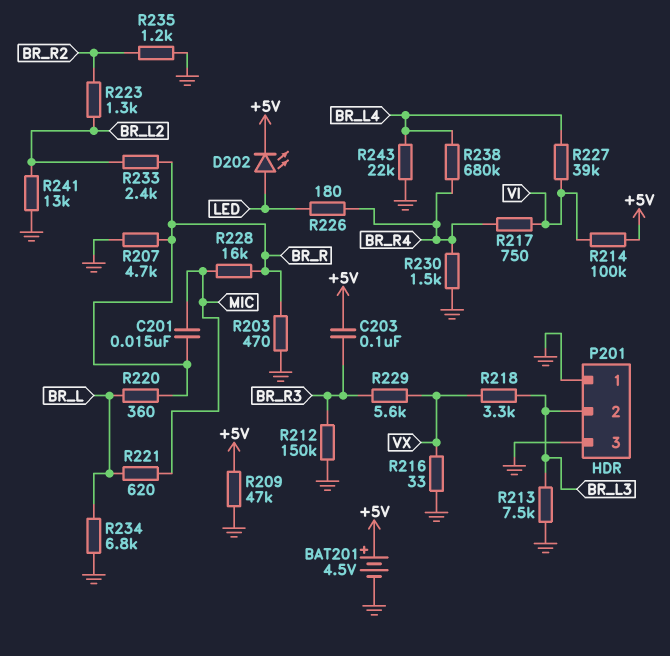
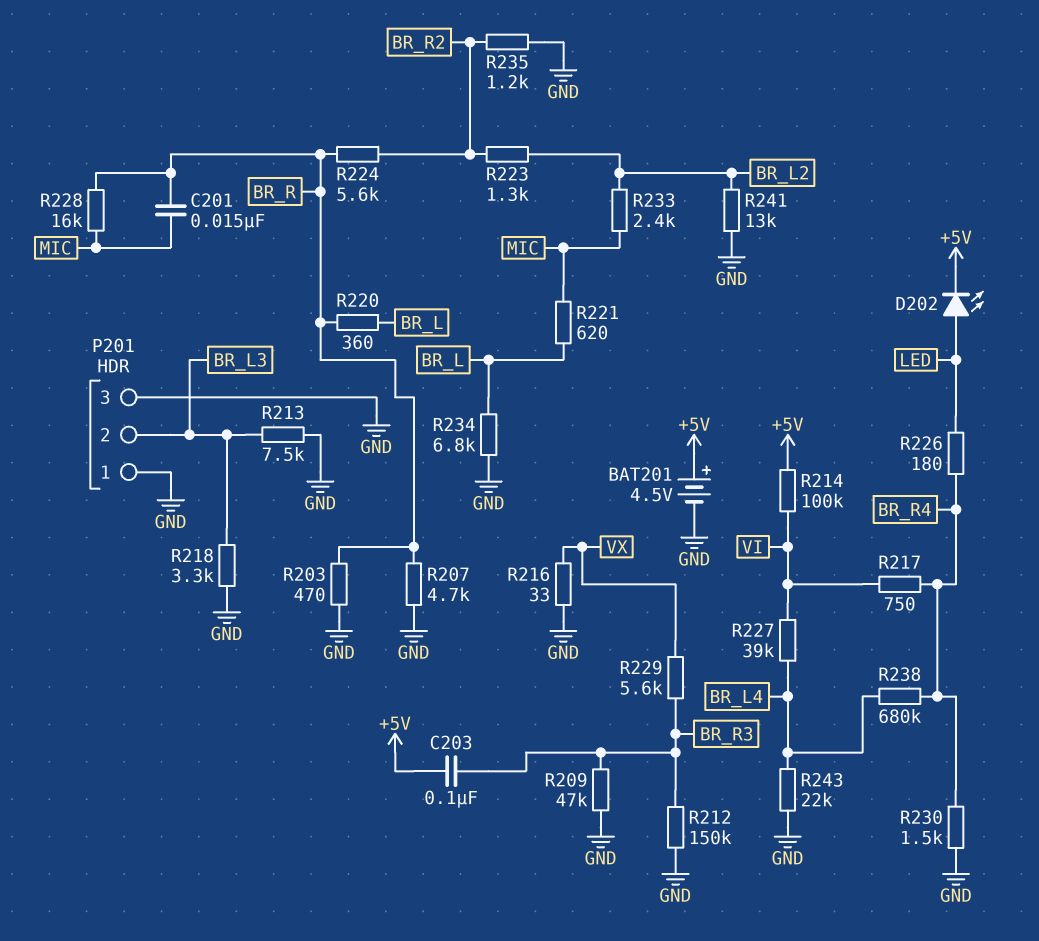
R209: 47k (+5V, GND) -> 47k (BR_R3, GND)
R218: 3.3k (BR_L3, VX) -> 3.3k (BR_L3, GND)
R224: none -> 5.6k (BR_R, BR_R2)
R233: 2.4k (BR_L2, BR_R) -> 2.4k (BR_L2, MIC)

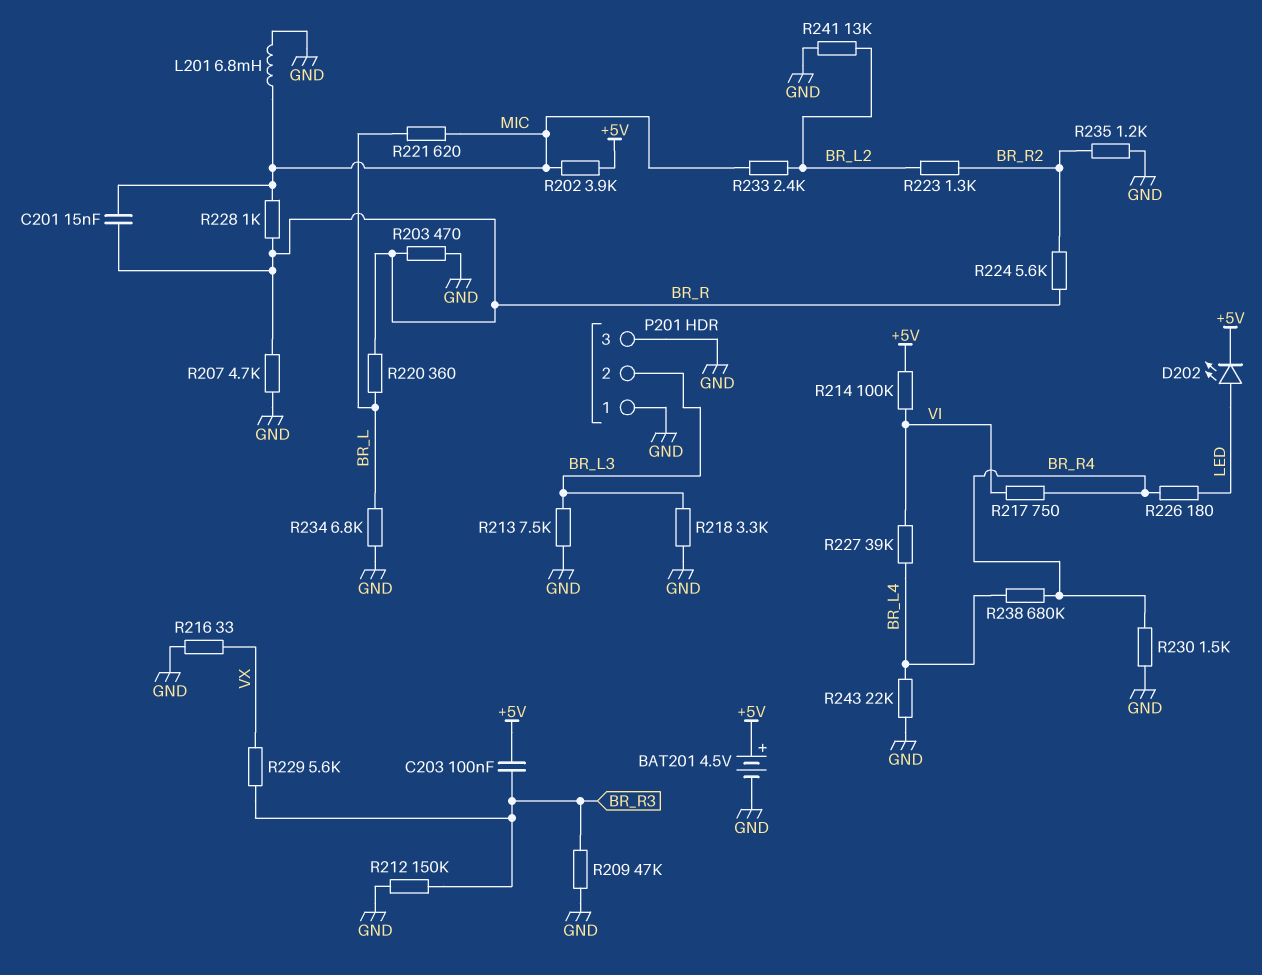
L201: none -> 6.8mH (GND, MIC)
R202: none -> 3.9k (+5V, MIC)
R228: 16k (BR_R, MIC) -> 1k (BR_R, MIC)

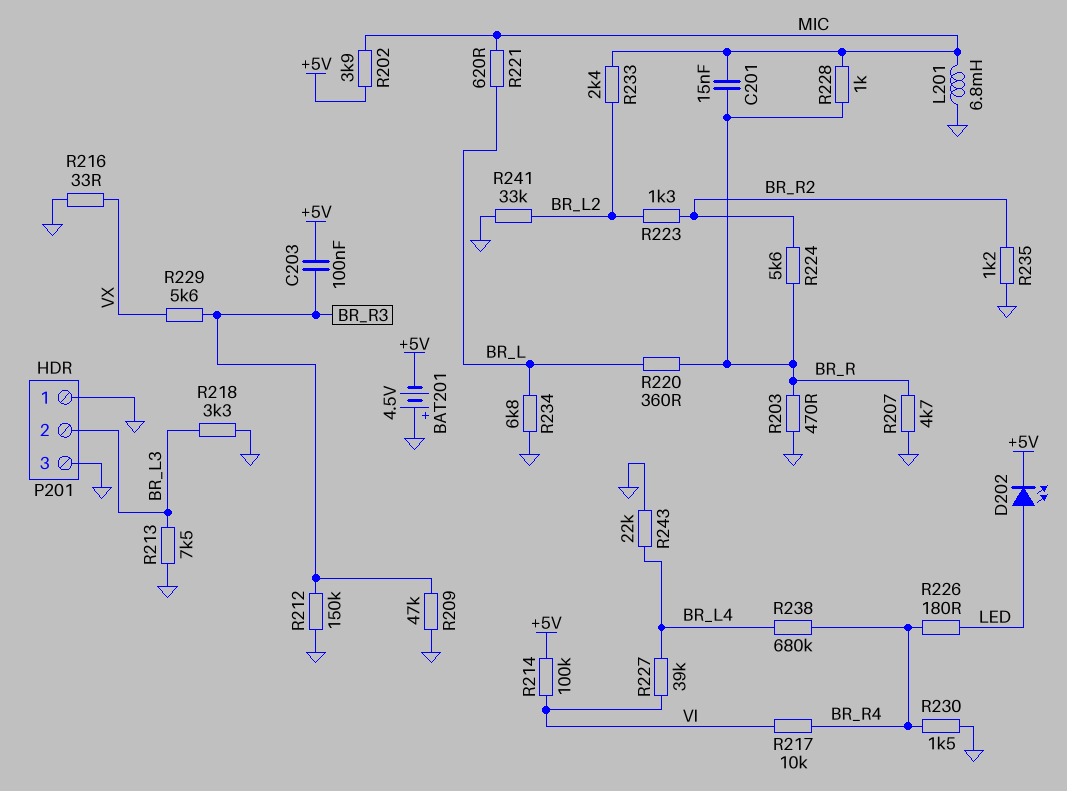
BAT201: 4.5V (plus +5V, minus GND) -> 4.5V (plus GND, minus +5V)
R217: 750 (BR_R4, VI) -> 10k (BR_R4, VI)
R241: 13k (BR_L2, GND) -> 33k (BR_L2, GND)

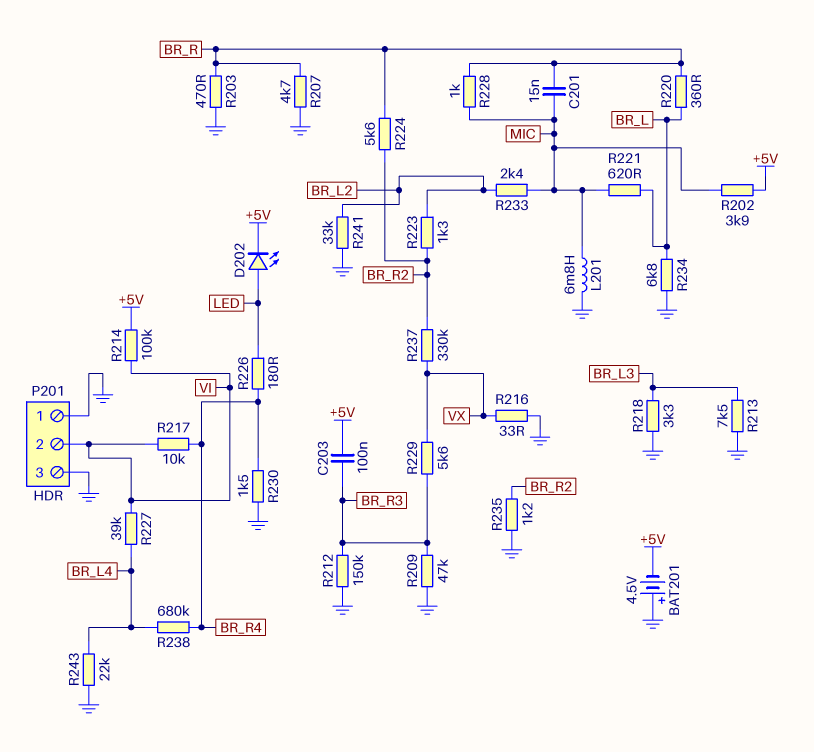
P201 pin 2: BR_L3 -> VI
R237: none -> 330k (BR_R2, VX)

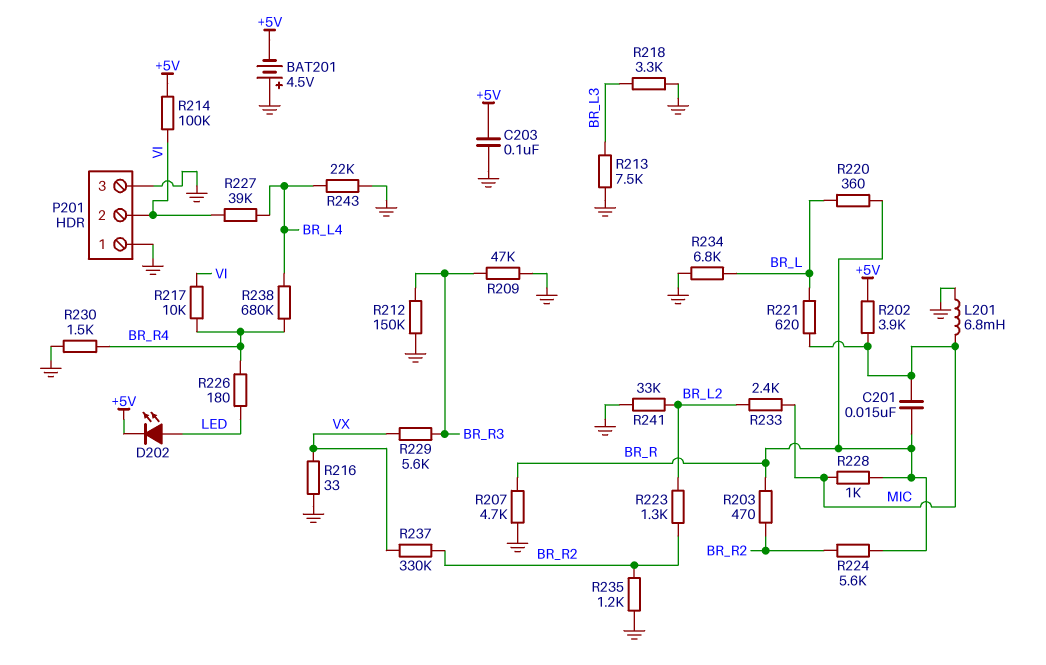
C203: 100nF (+5V, BR_R3) -> 100nF (+5V, GND)
R203: 470 (BR_R, GND) -> 470 (BR_R, BR_R2)

